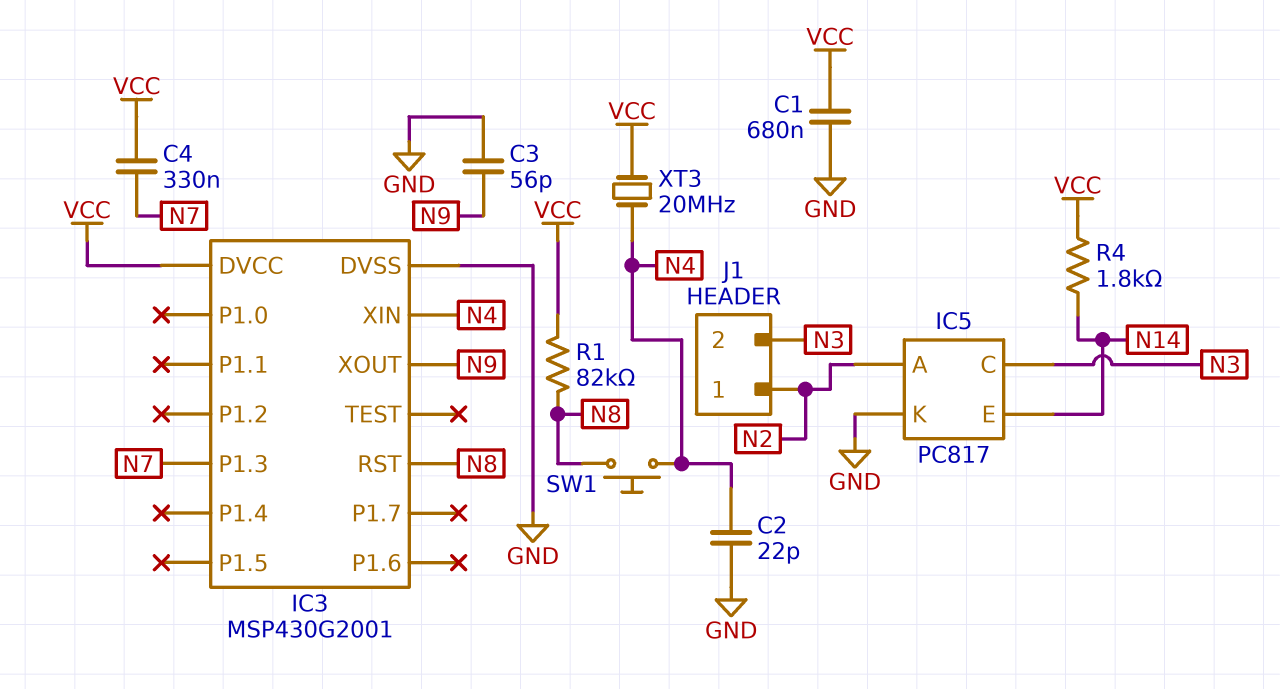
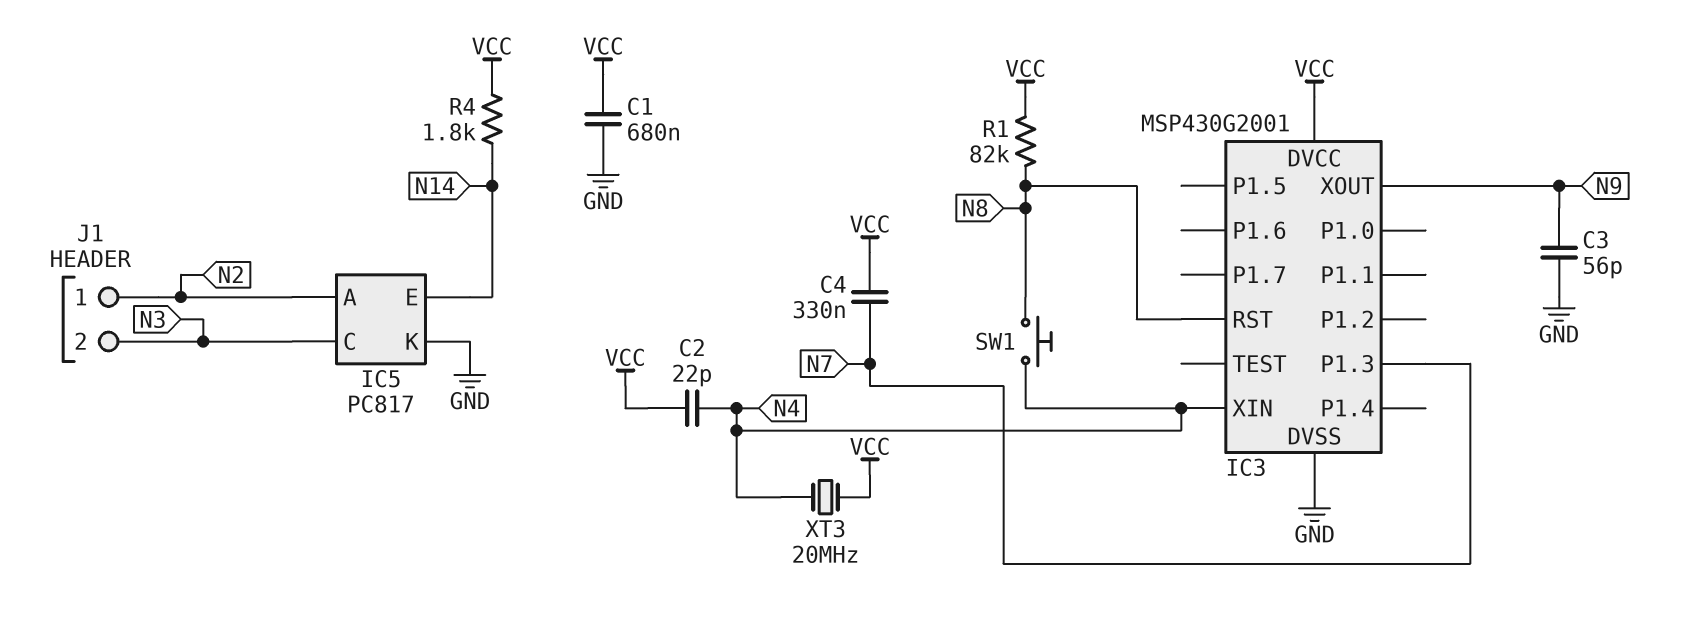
C2: 22pF (GND, N4) -> 22pF (N4, VCC)

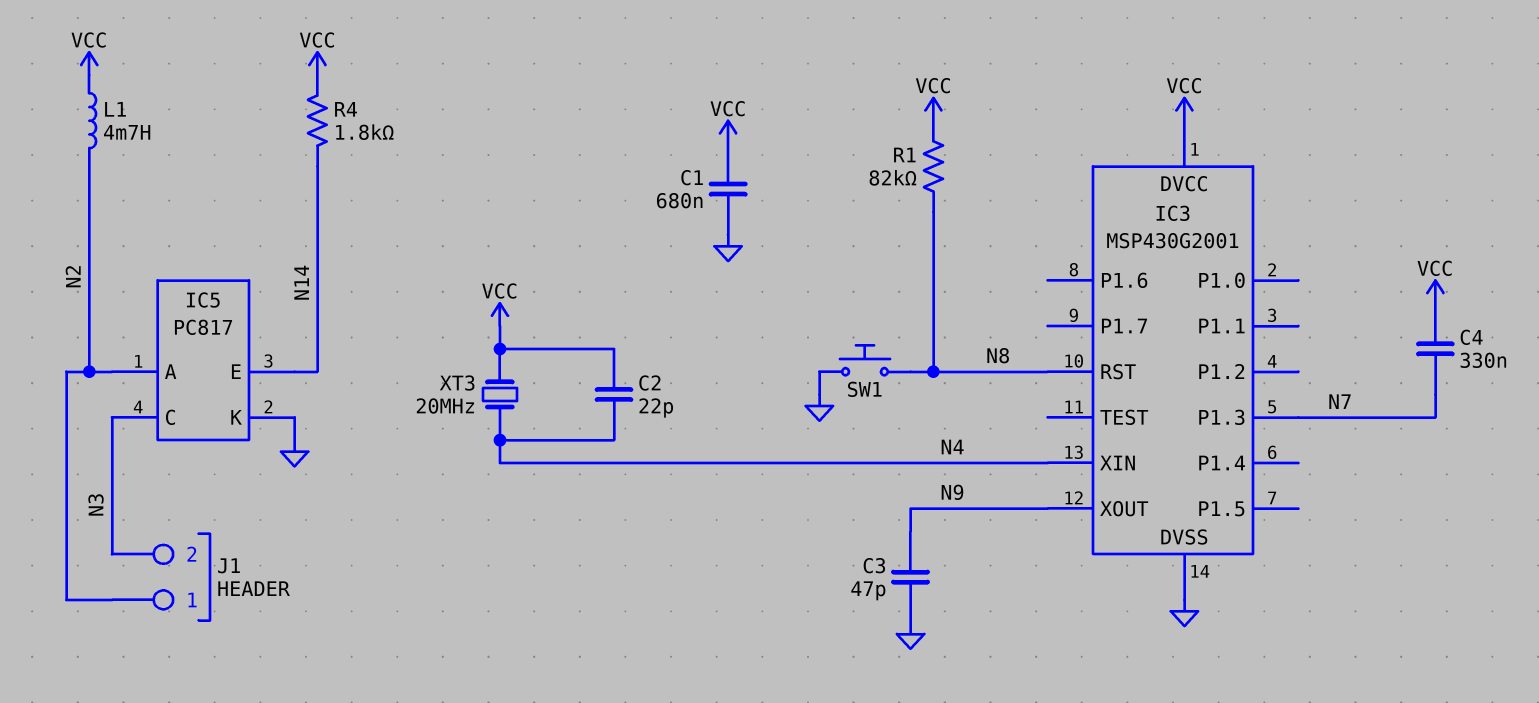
C3: 56pF (GND, N9) -> 47pF (GND, N9)
L1: none -> 4.7mH (N2, VCC)
SW1: button (N4, N8) -> button (GND, N8)

